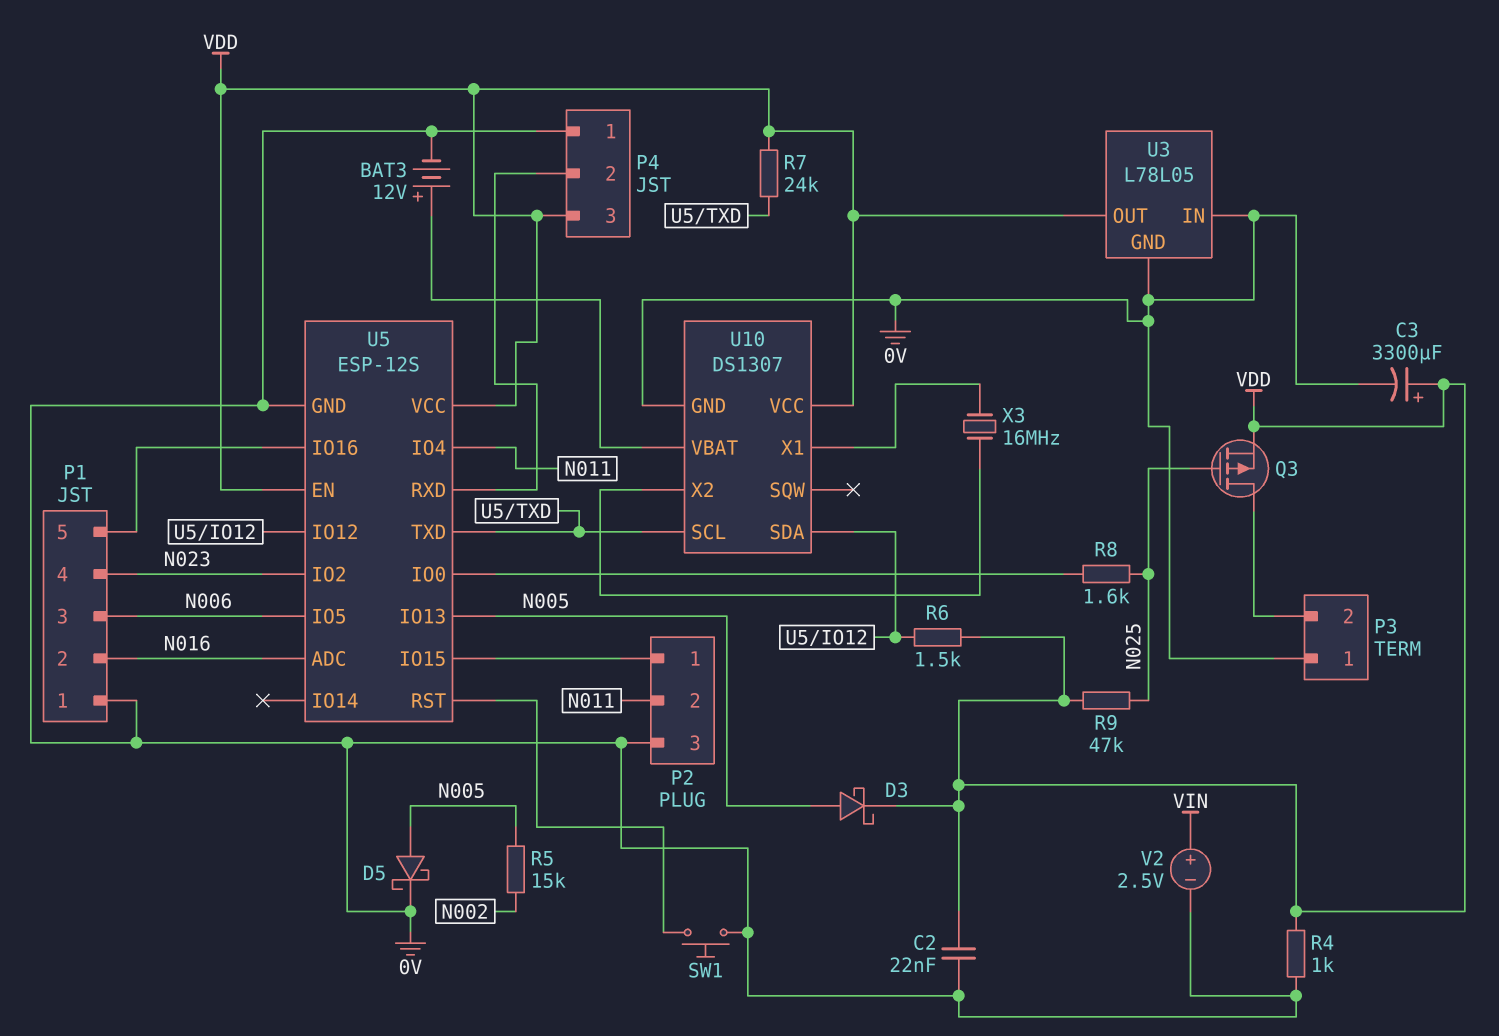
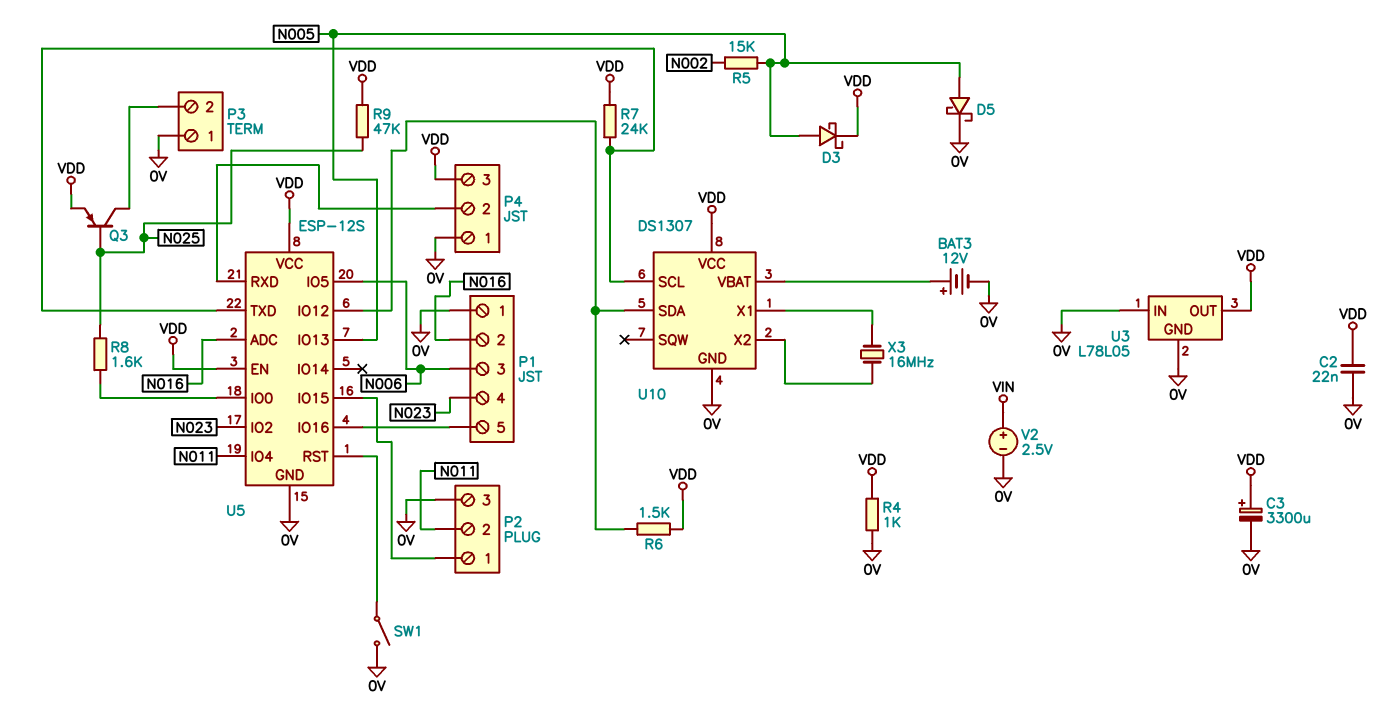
Q3: PMOS (G N025, D P3/2, S VDD) -> PNP (B N025, C P3/2, E VDD)
SW1: button (0V, U5/RST) -> switch (0V, U5/RST)

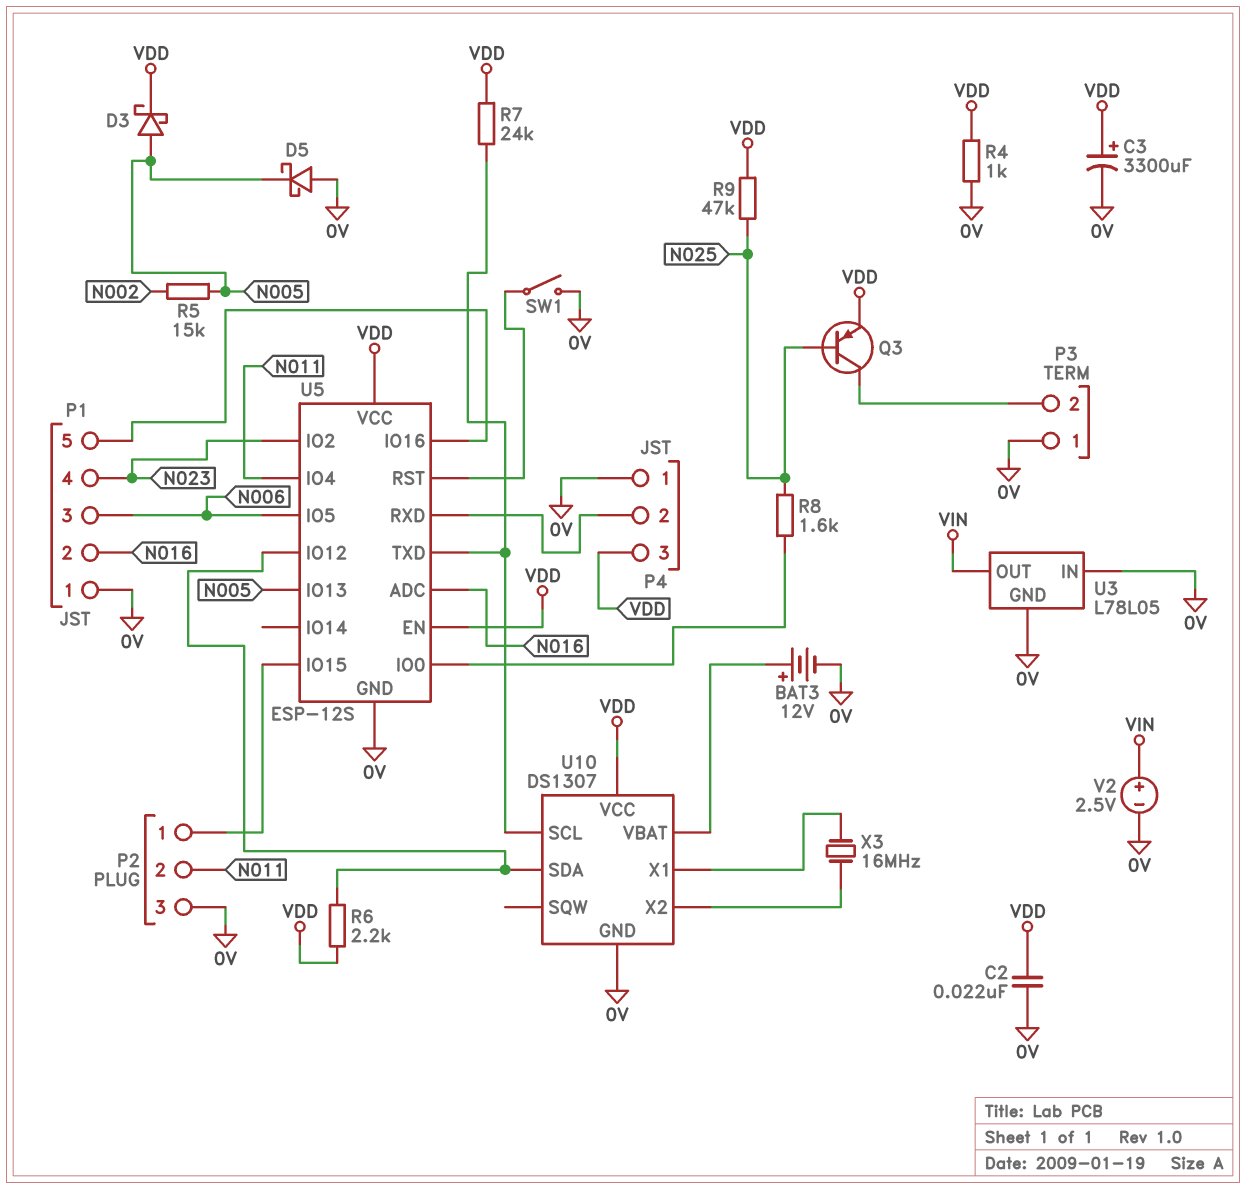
D5: schottky (A N005, K 0V) -> schottky (A 0V, K N005)
R6: 1.5k (U5/IO12, VDD) -> 2.2k (U5/IO12, VDD)
U3 pin OUT: VDD -> VIN

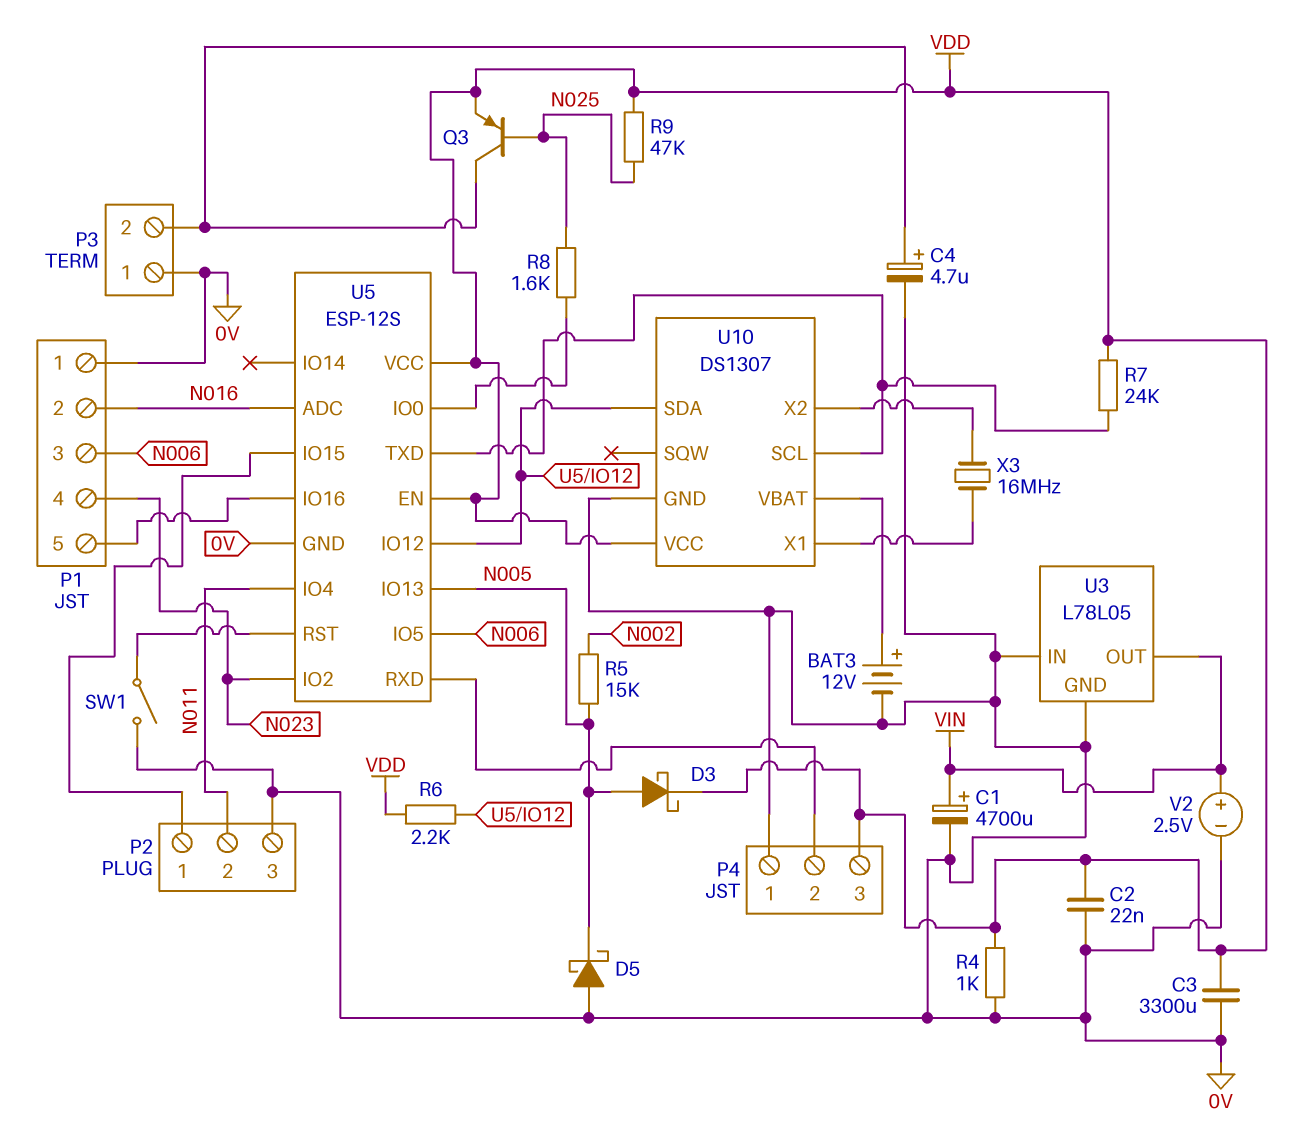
C1: none -> 4700uF (plus VIN, minus 0V)
C3: 3300uF (plus VDD, minus 0V) -> 3300uF (0V, VDD)
C4: none -> 4.7uF (plus P3/2, minus 0V)

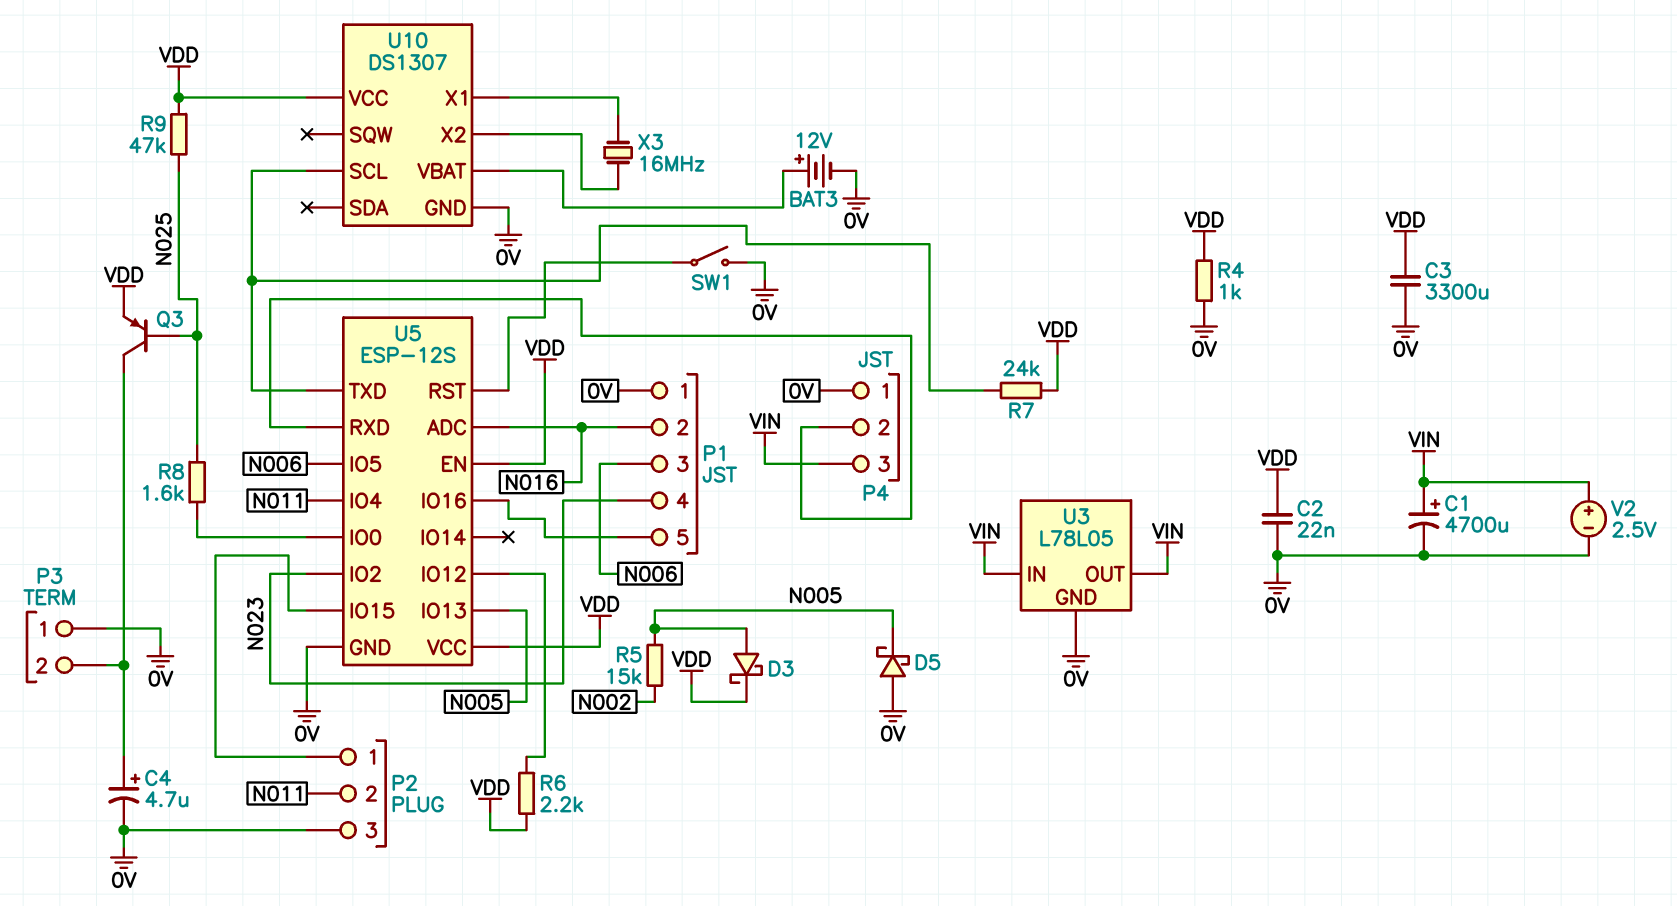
P4 pin 3: VDD -> VIN
U3 pin IN: 0V -> VIN
U10 pin SDA: U5/IO12 -> none

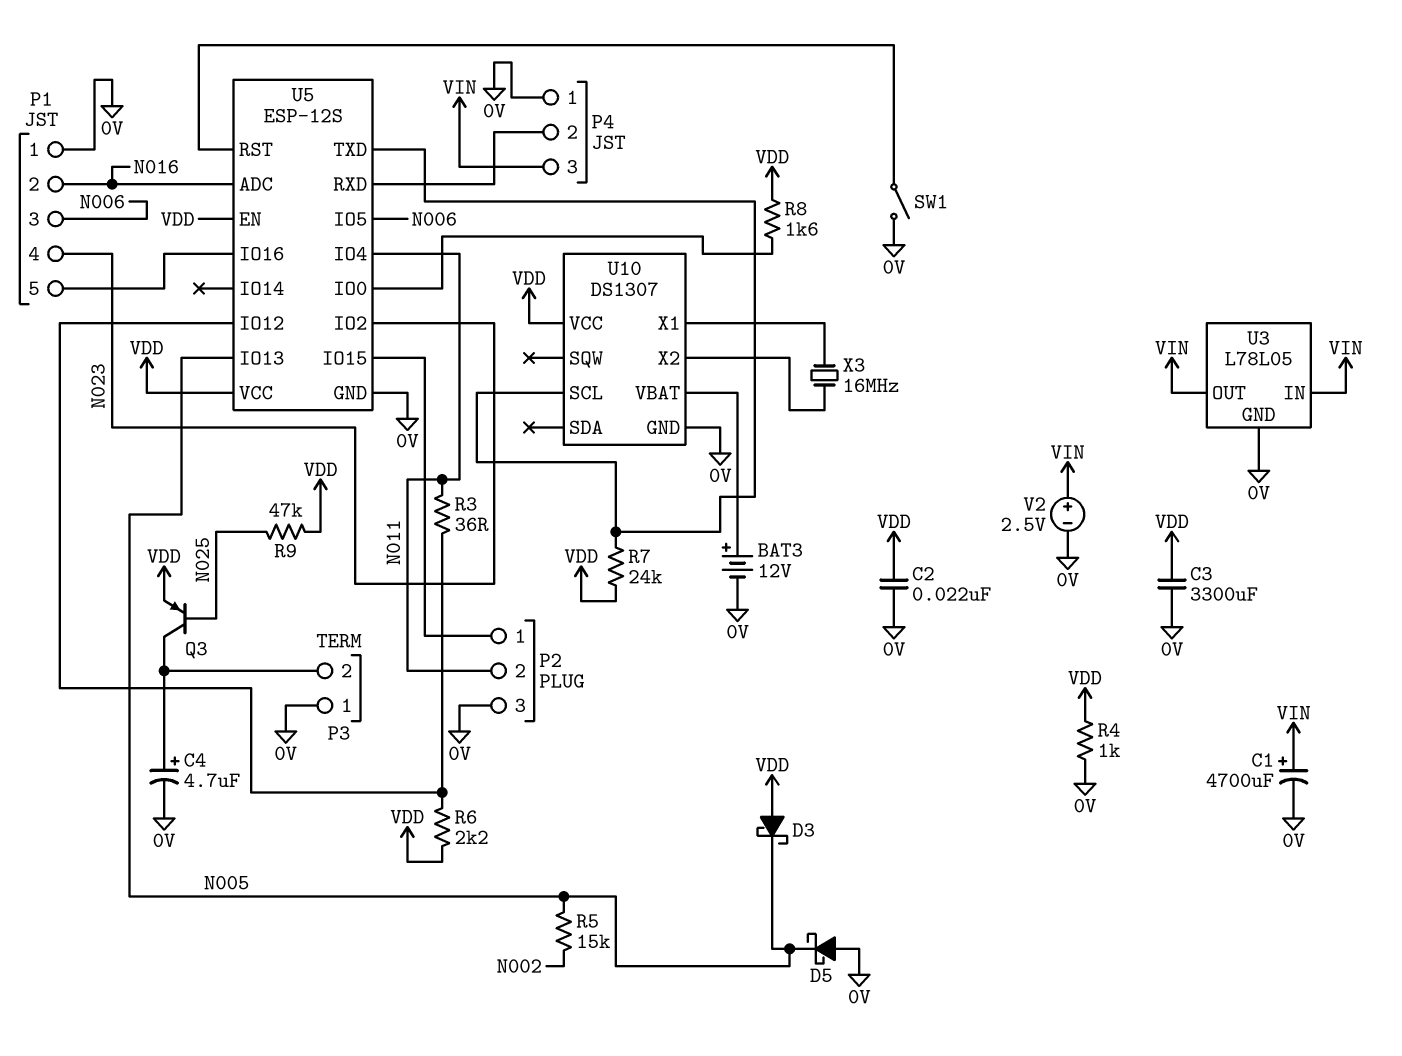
D3: schottky (A N005, K VDD) -> schottky (A VDD, K N005)
R3: none -> 36 (N011, U5/IO12)
R8: 1.6k (N025, U5/IO0) -> 1.6k (U5/IO0, VDD)

